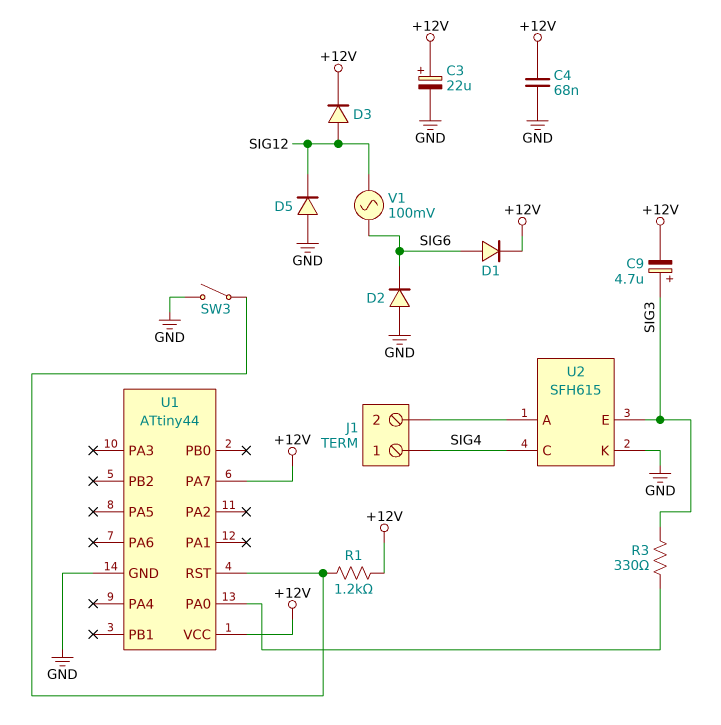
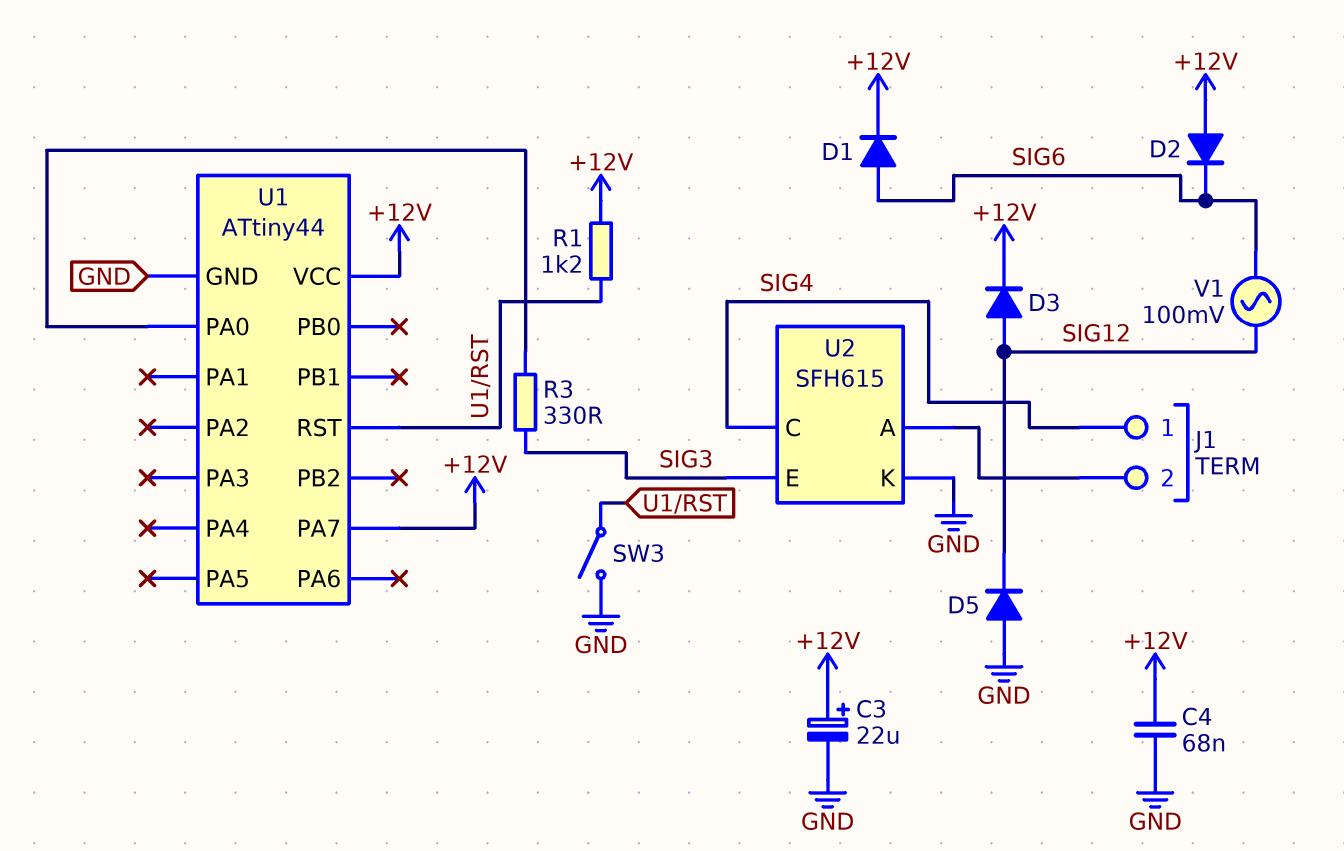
C9: 4.7uF (plus SIG3, minus +12V) -> none
D2: diode (A GND, K SIG6) -> diode (A +12V, K SIG6)

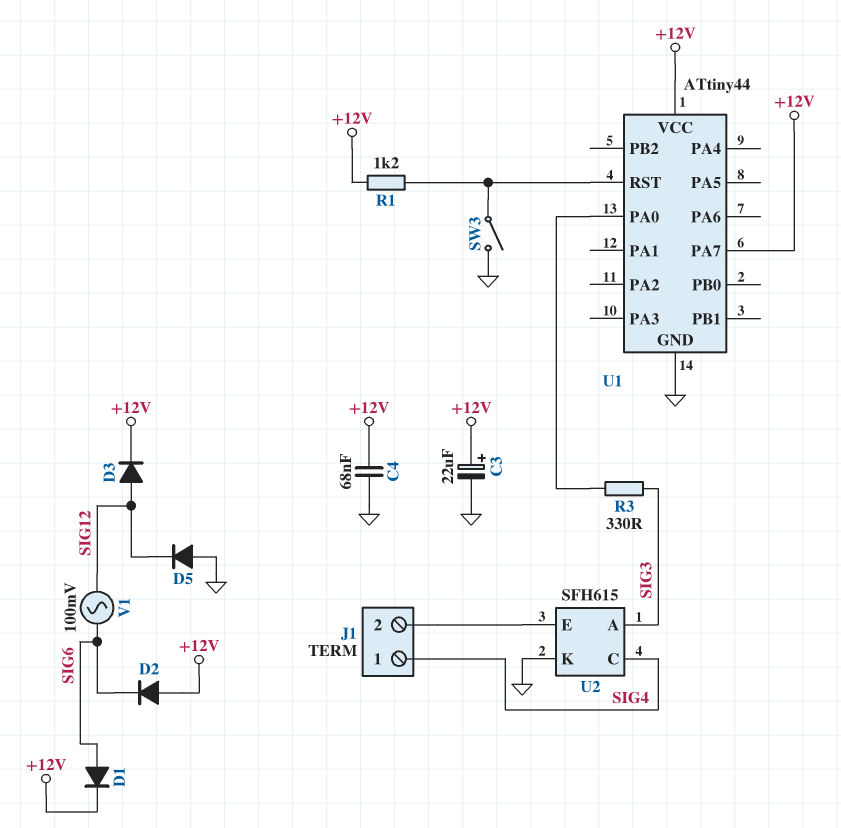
U2 pin A: J1/2 -> SIG3
U2 pin E: SIG3 -> J1/2

